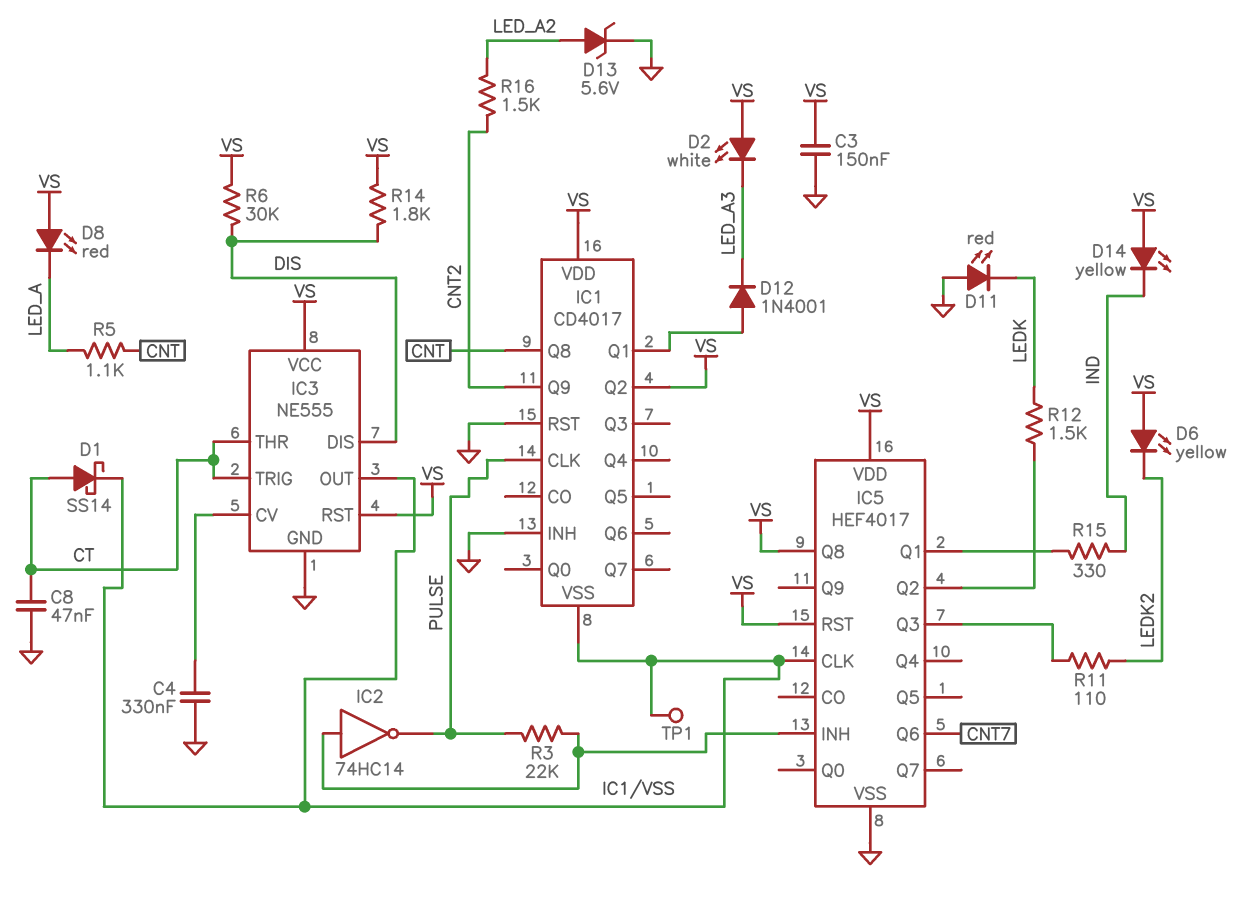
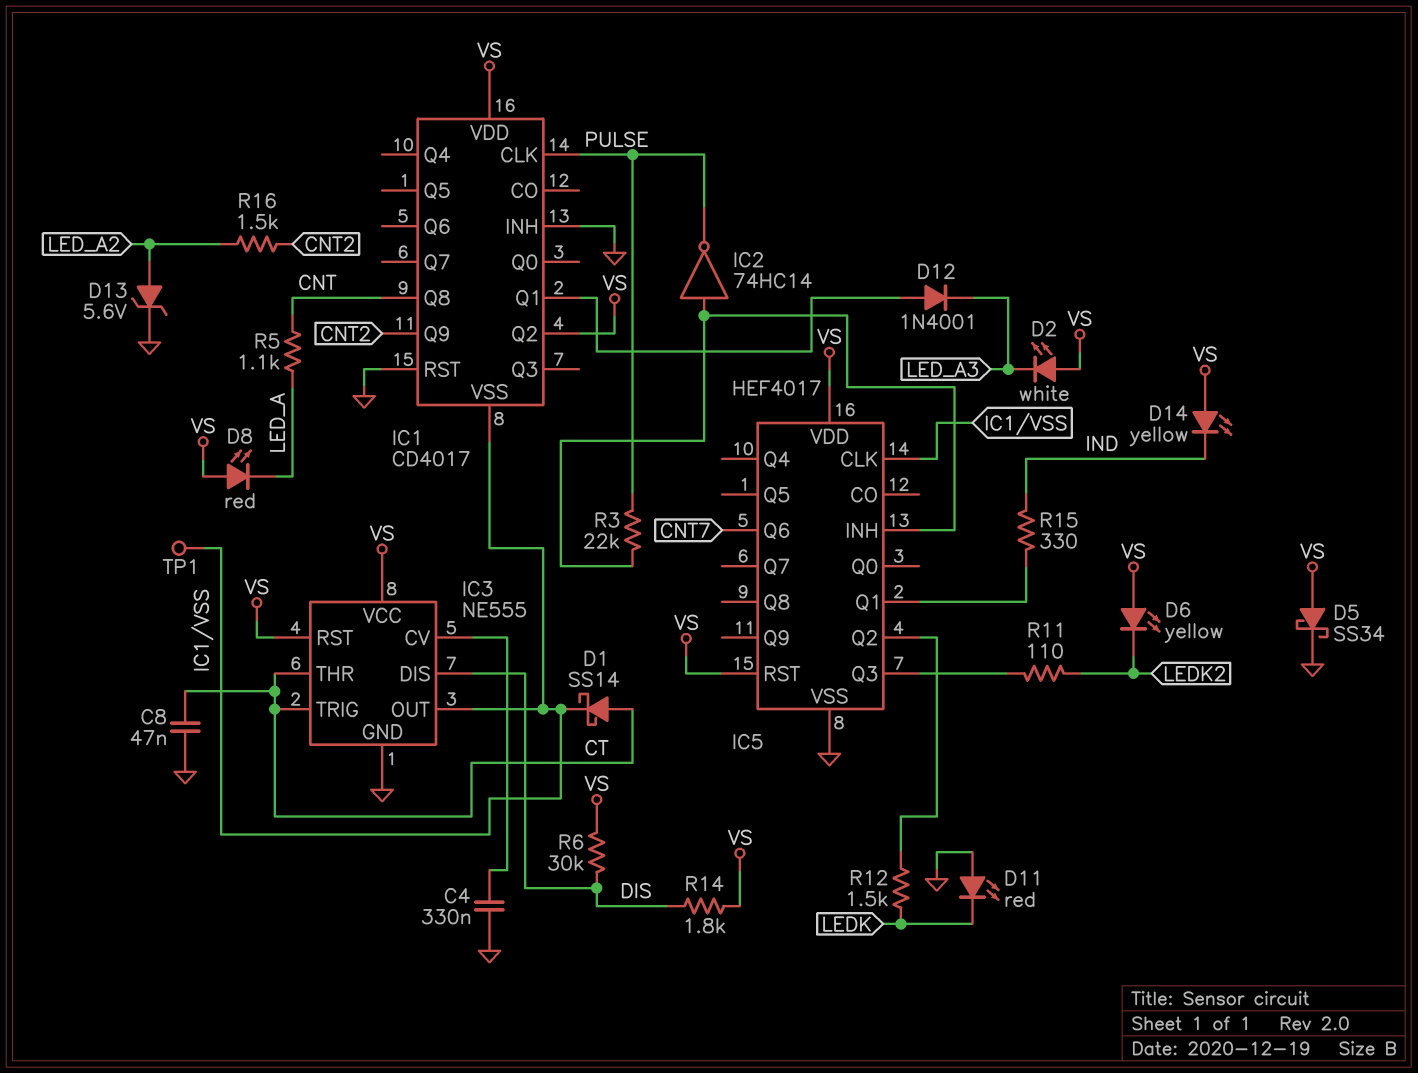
C3: 150nF (GND, VS) -> none
D5: none -> schottky SS34 (A VS, K GND)
IC5 pin Q8: VS -> none

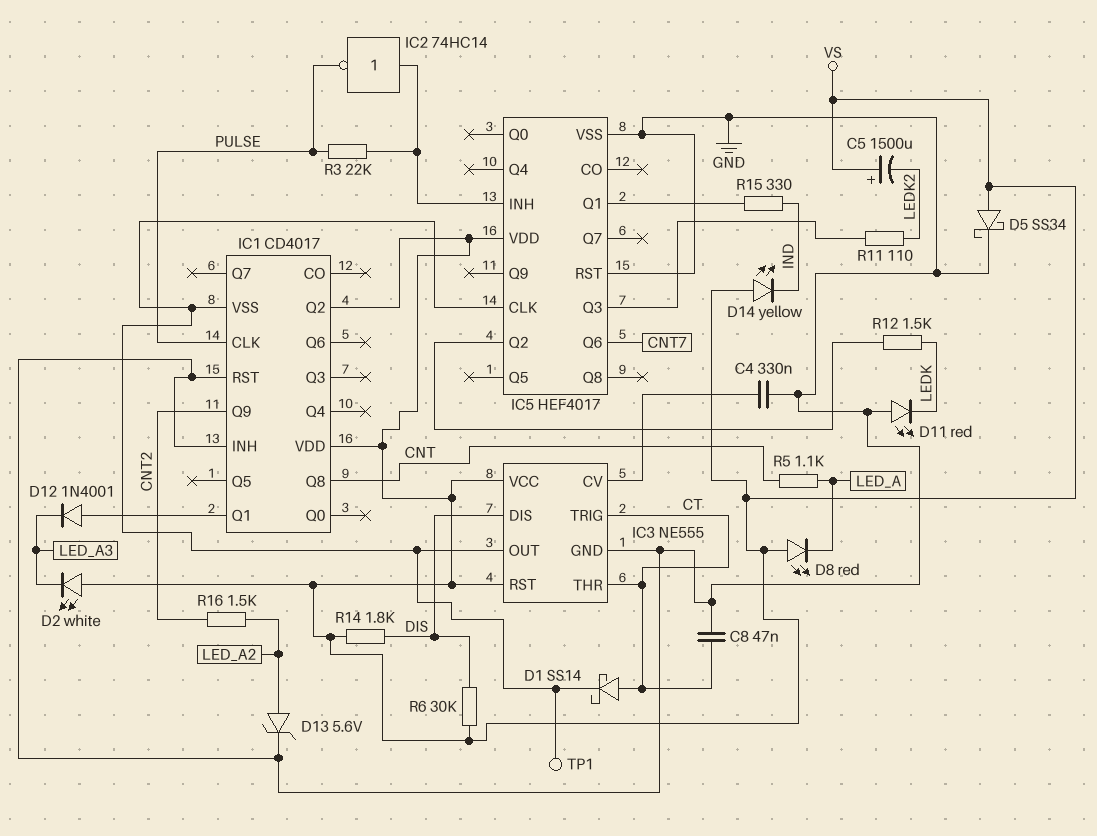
C5: none -> 1500uF (plus VS, minus LEDK2)
D6: LED yellow (A VS, K LEDK2) -> none
IC5 pin RST: VS -> GND

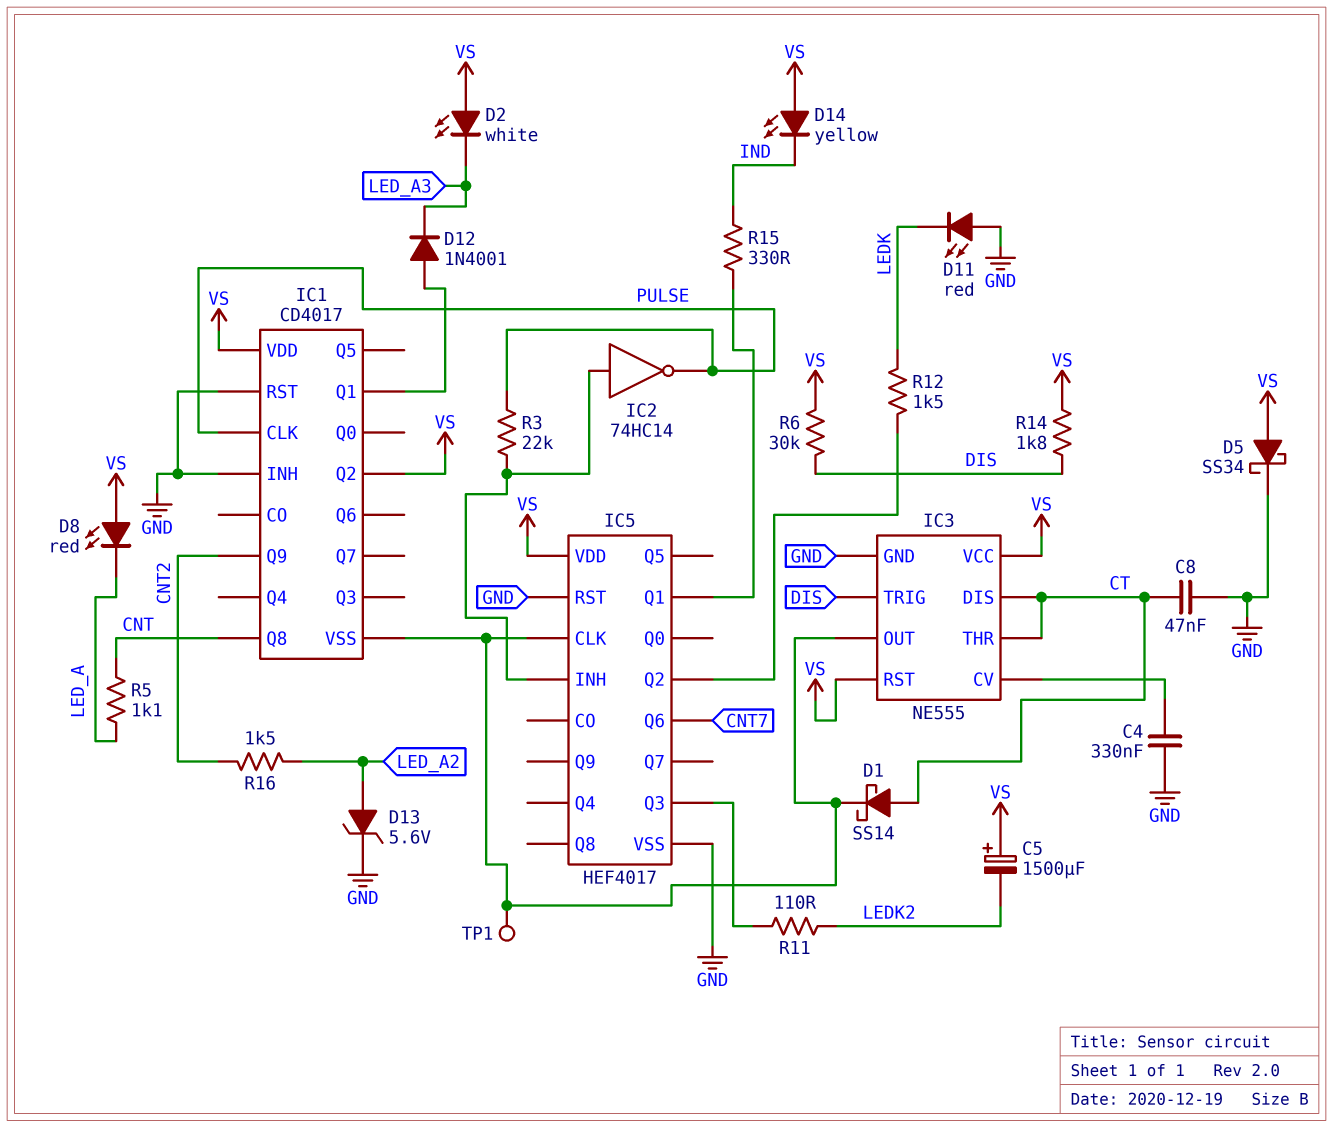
IC3 pin DIS: DIS -> CT
IC3 pin TRIG: CT -> DIS

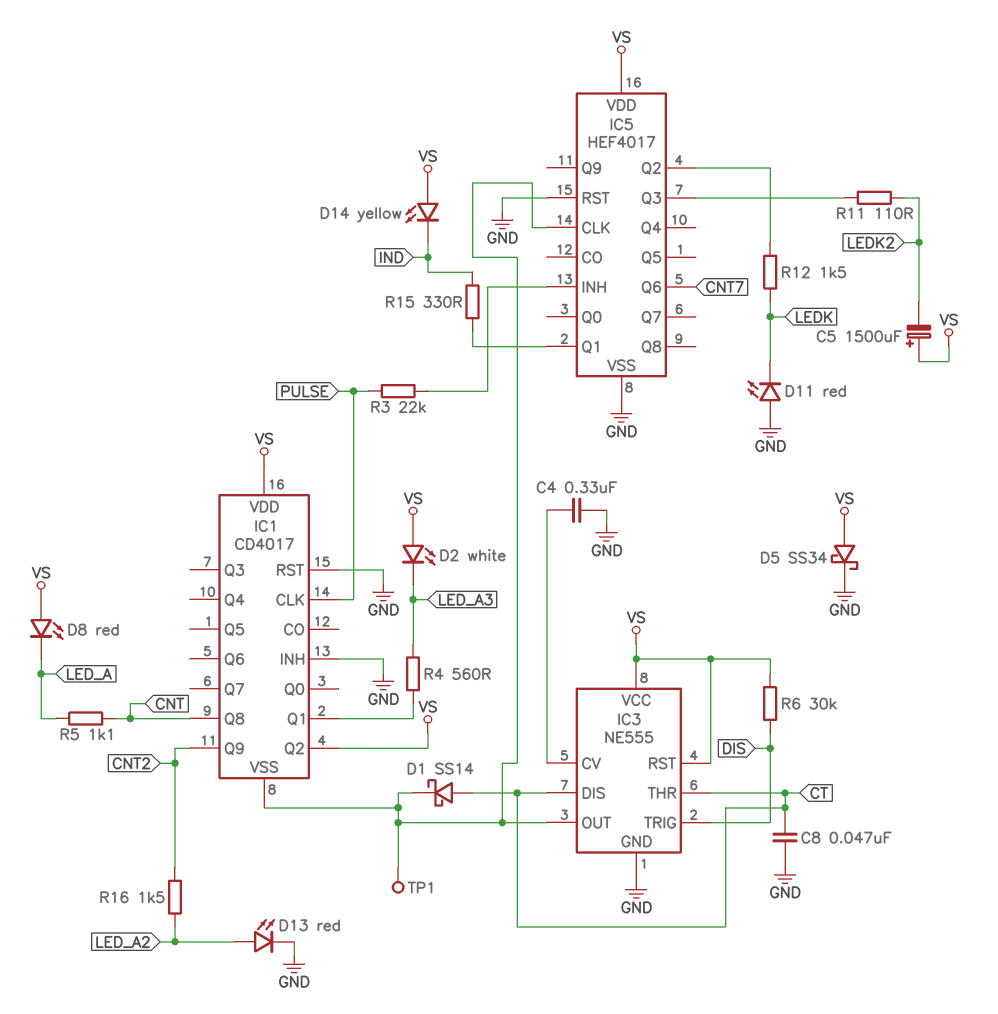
D12: diode 1N4001 (A IC1/Q1, K LED_A3) -> none
D13: zener 5.6V (A LED_A2, K GND) -> LED red (A LED_A2, K GND)
IC2: NOT 74HC14 (in IC5/INH, out PULSE) -> none
R4: none -> 560 (IC1/Q1, LED_A3)
R14: 1.8k (DIS, VS) -> none

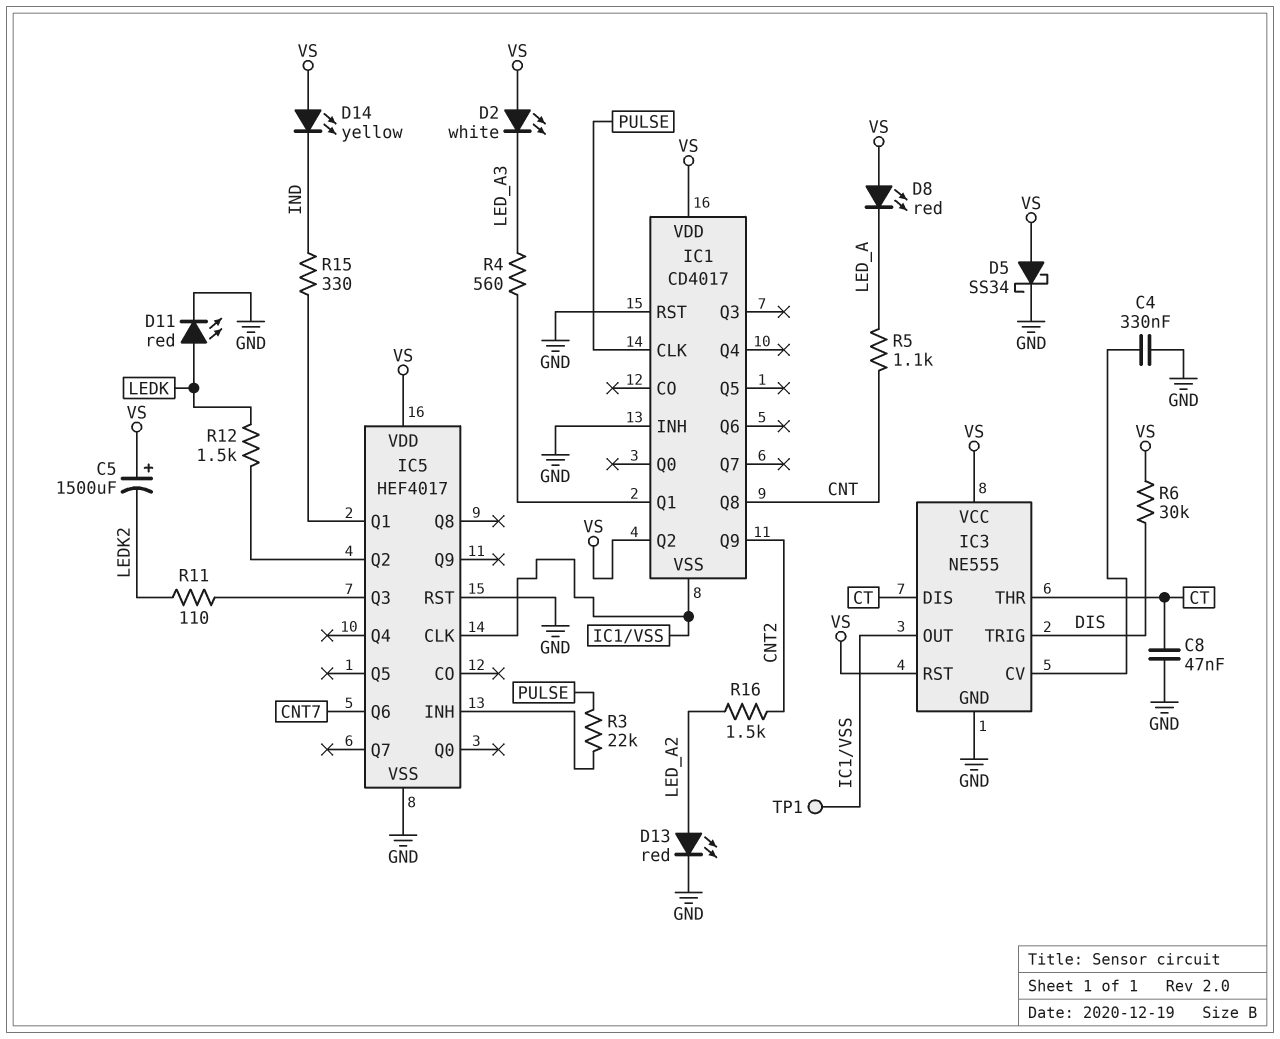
D1: schottky SS14 (A CT, K IC1/VSS) -> none
D11: LED red (A GND, K LEDK) -> LED red (A LEDK, K GND)

